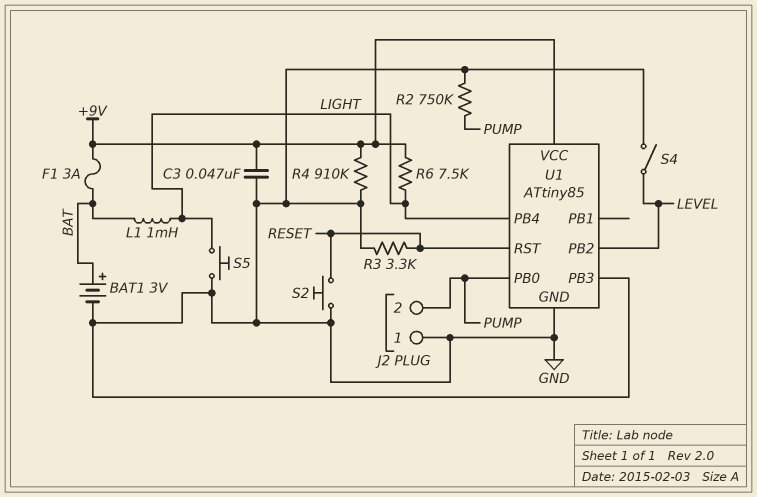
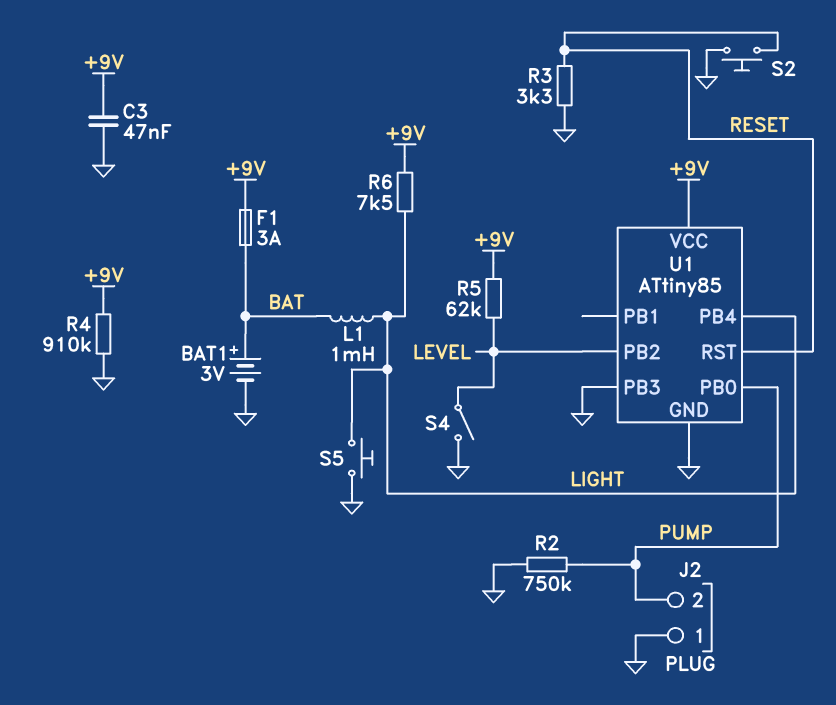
R5: none -> 62k (+9V, LEVEL)

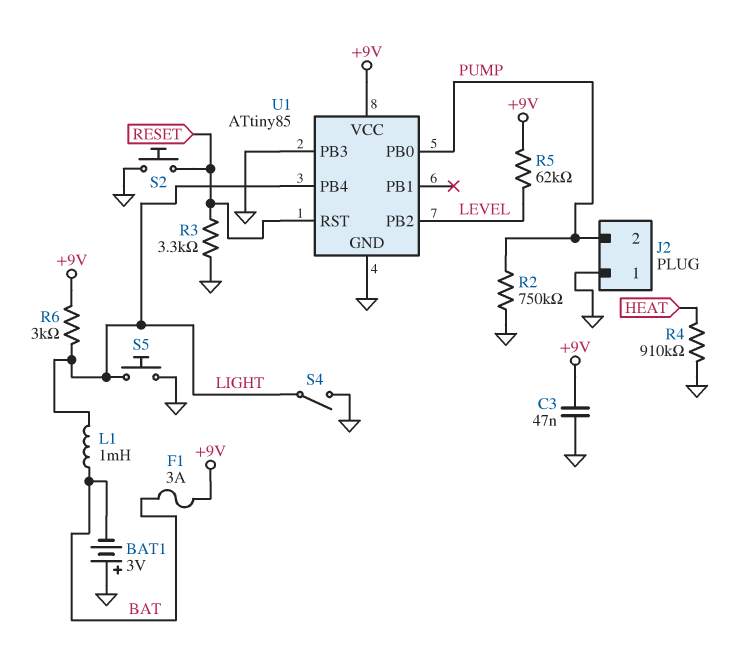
BAT1: 3V (plus BAT, minus GND) -> 3V (plus GND, minus BAT)
R4: 910k (+9V, GND) -> 910k (GND, HEAT)
R6: 7.5k (+9V, LIGHT) -> 3k (+9V, LIGHT)
S4: switch (GND, LEVEL) -> switch (GND, LIGHT)

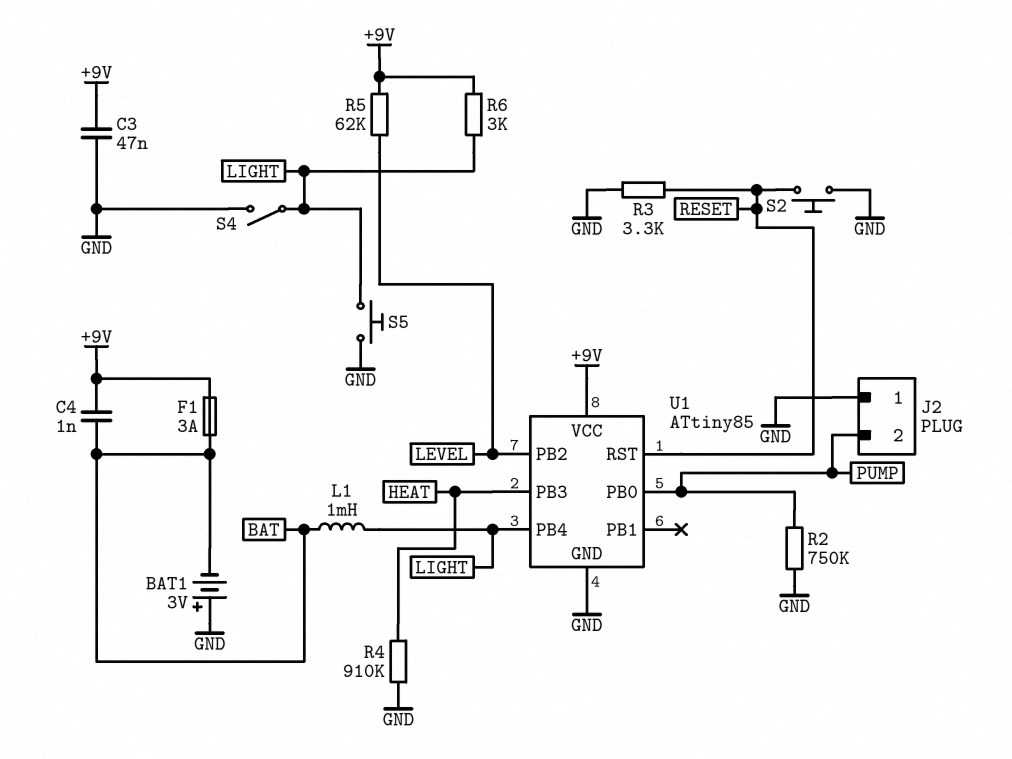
C4: none -> 1nF (+9V, BAT)
U1 pin PB3: GND -> HEAT

